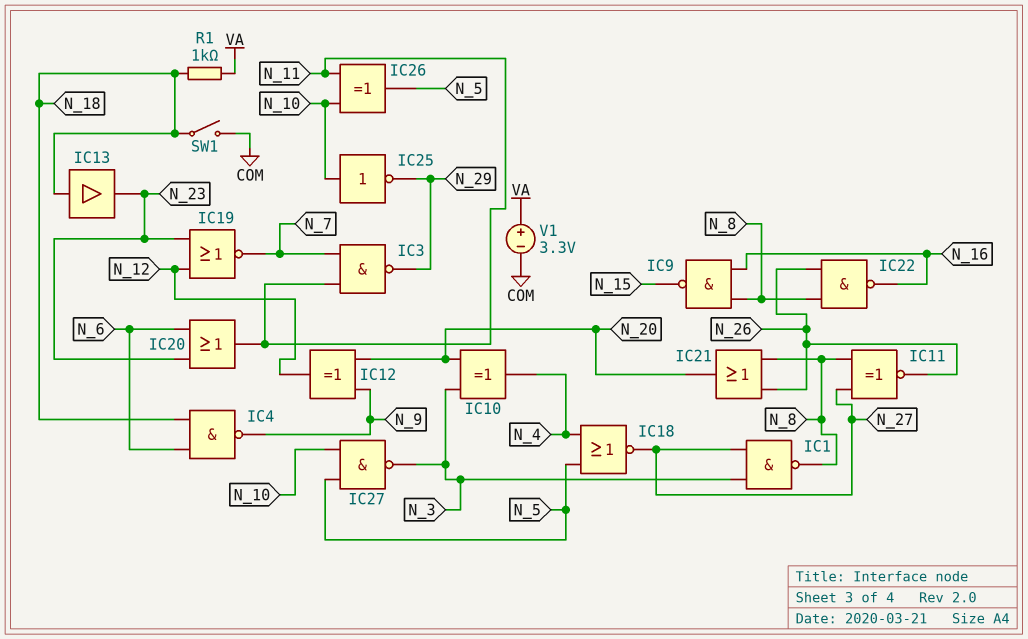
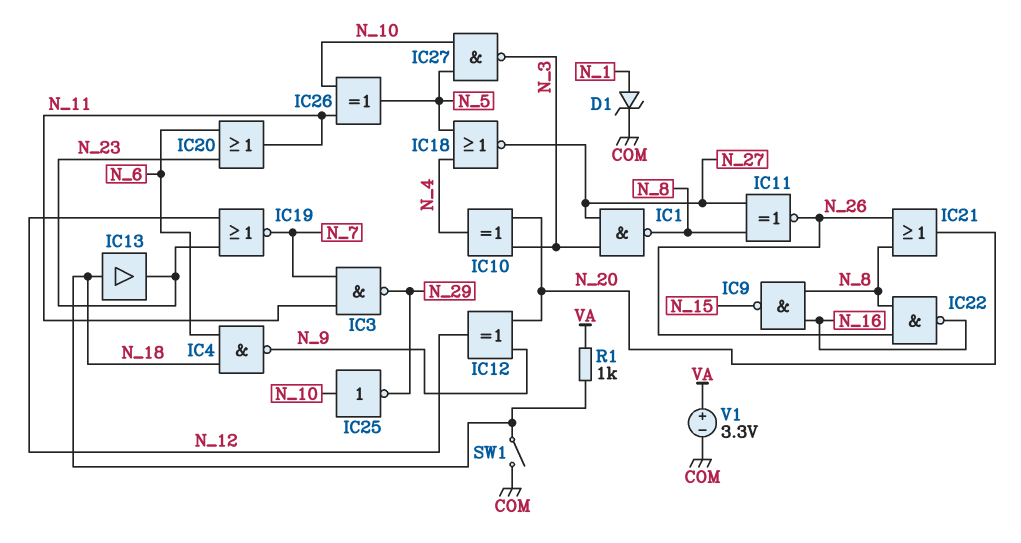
D1: none -> zener (A N_1, K COM)

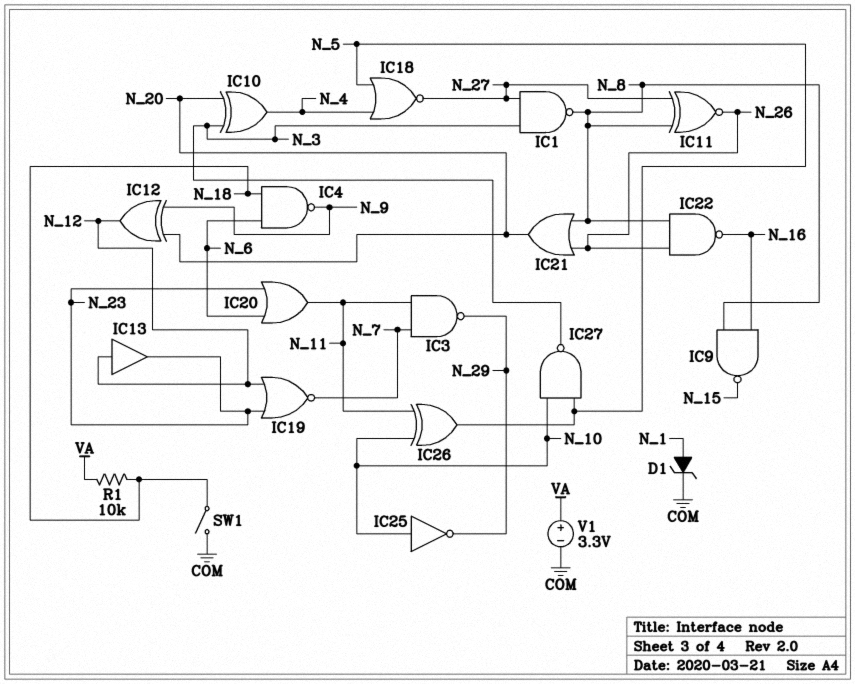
IC13: buffer (in N_18, out N_23) -> buffer (in N_12, out N_23)
R1: 1k (N_18, VA) -> 10k (N_18, VA)

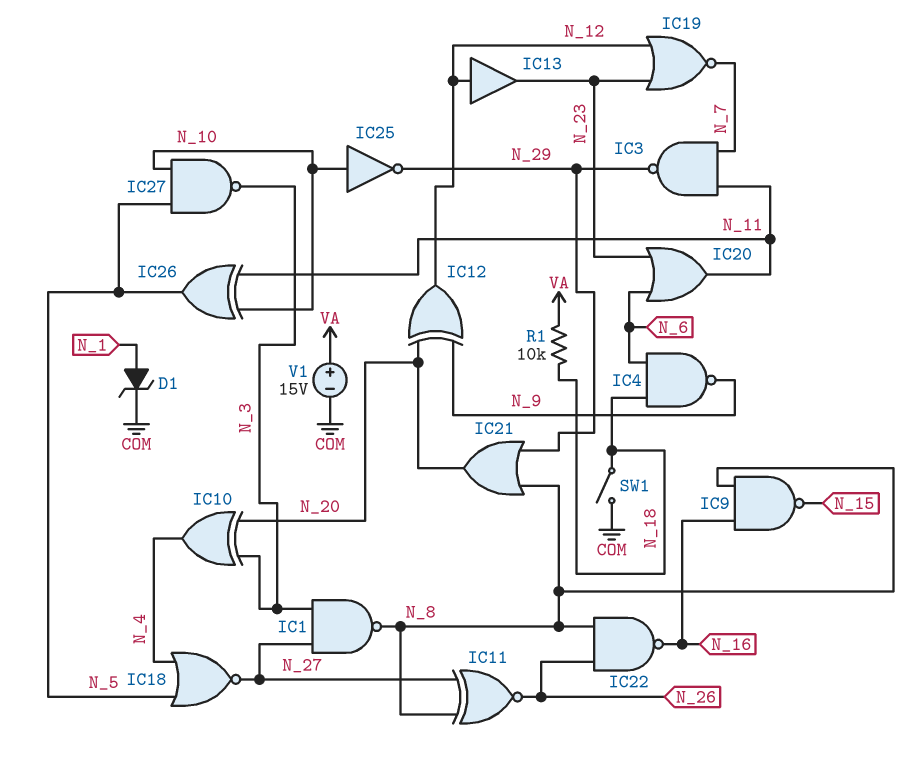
IC21: OR (in N_8, in N_26, out N_20) -> OR (in N_8, in N_29, out N_20)
V1: 3.3V (plus VA, minus COM) -> 15V (plus VA, minus COM)

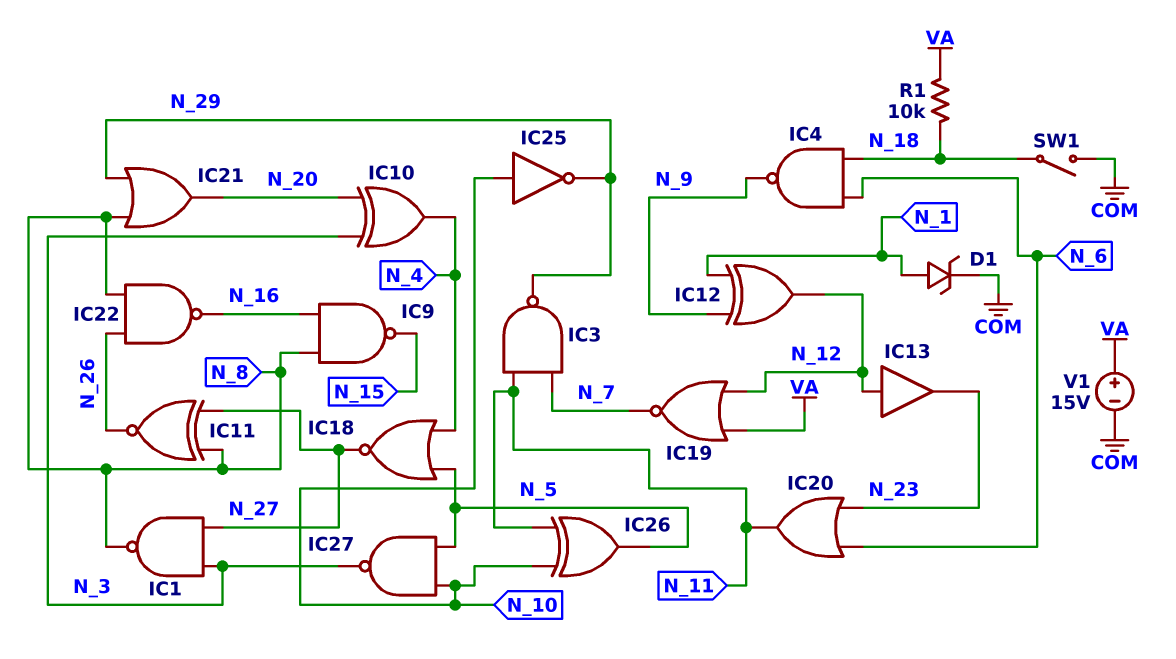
IC12: XOR (in N_9, in N_20, out N_12) -> XOR (in N_1, in N_9, out N_12)
IC19: NOR (in N_12, in N_23, out N_7) -> NOR (in N_12, in VA, out N_7)

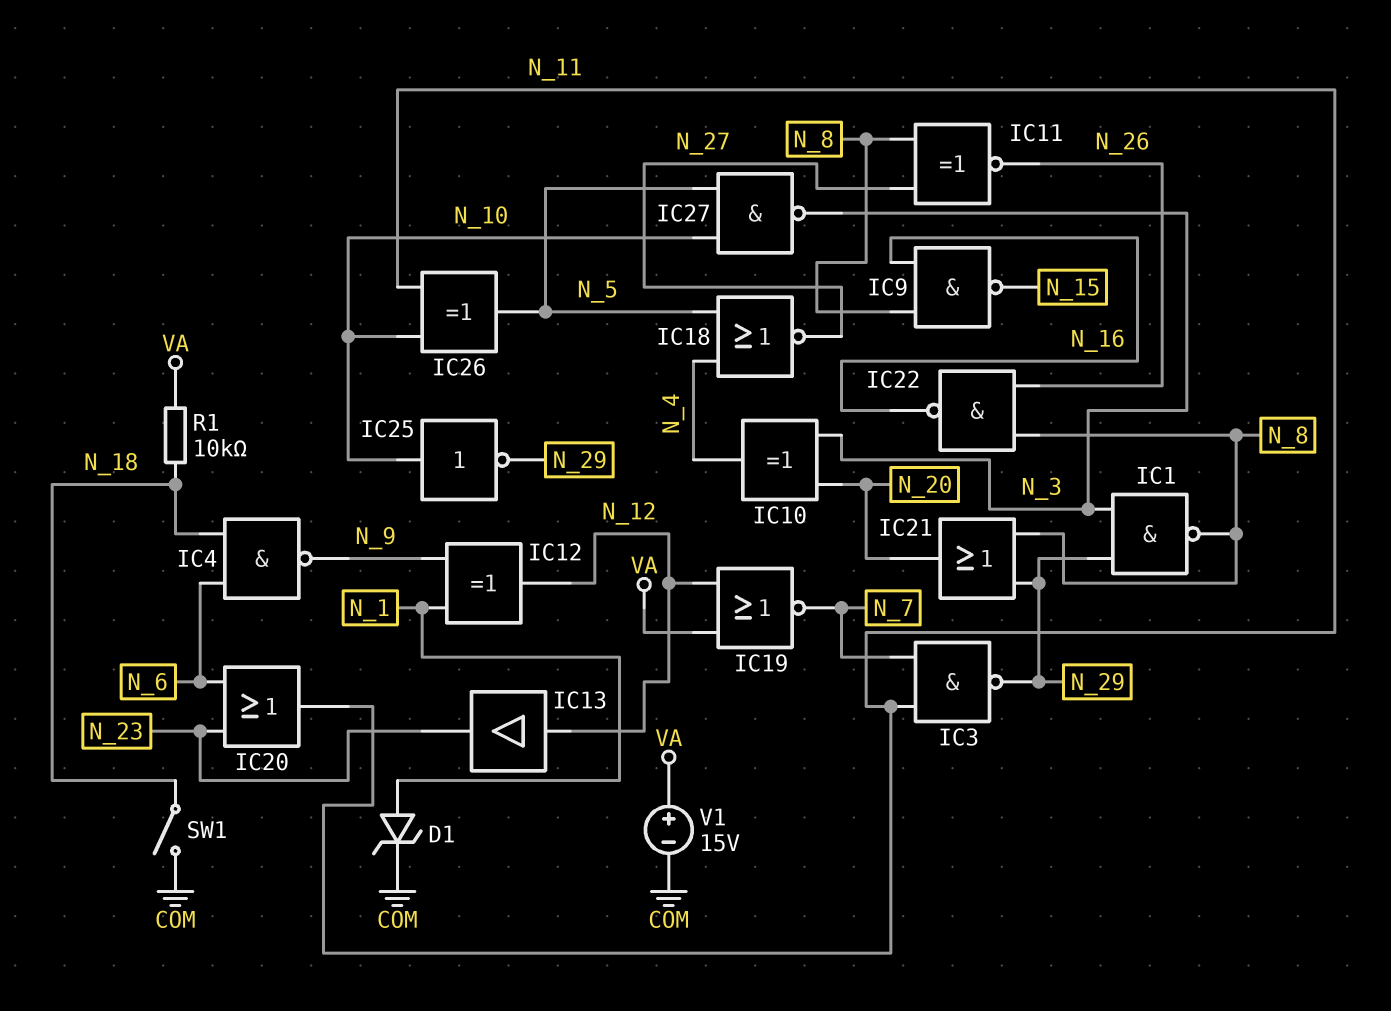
IC1: NAND (in N_3, in N_27, out N_8) -> NAND (in N_3, in N_29, out N_8)

